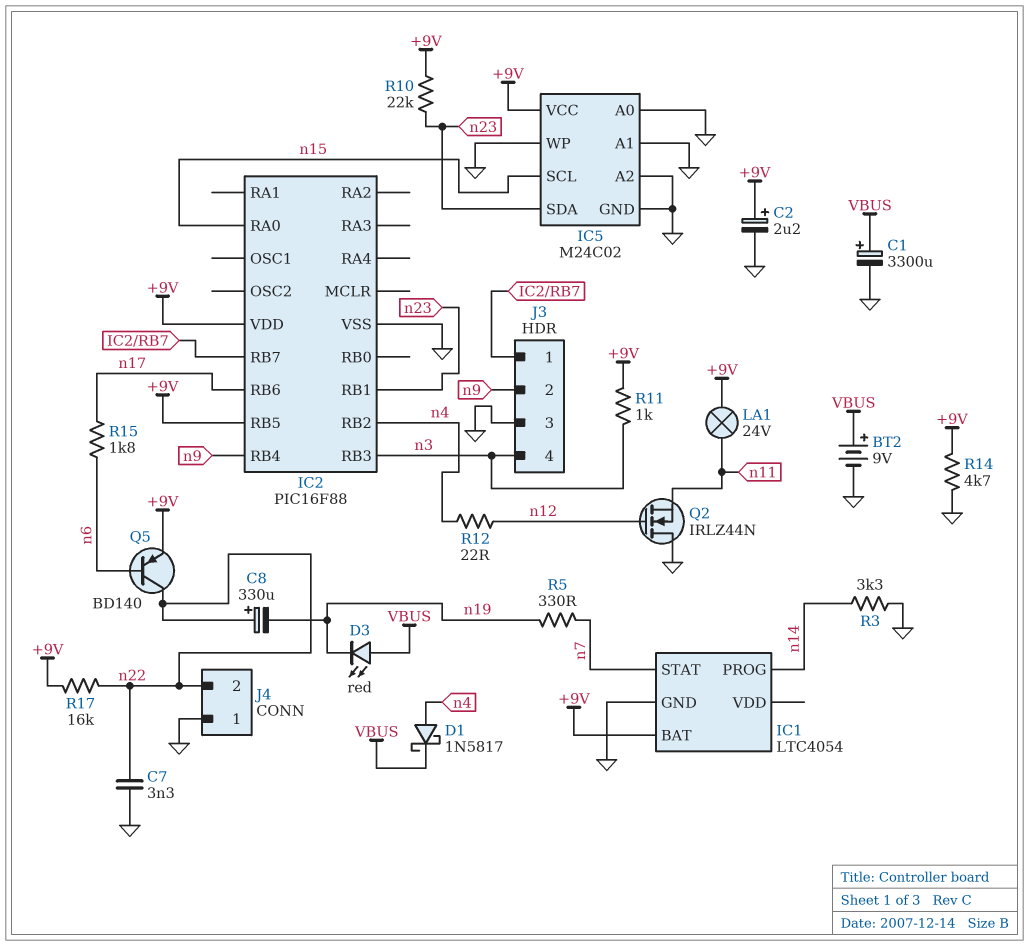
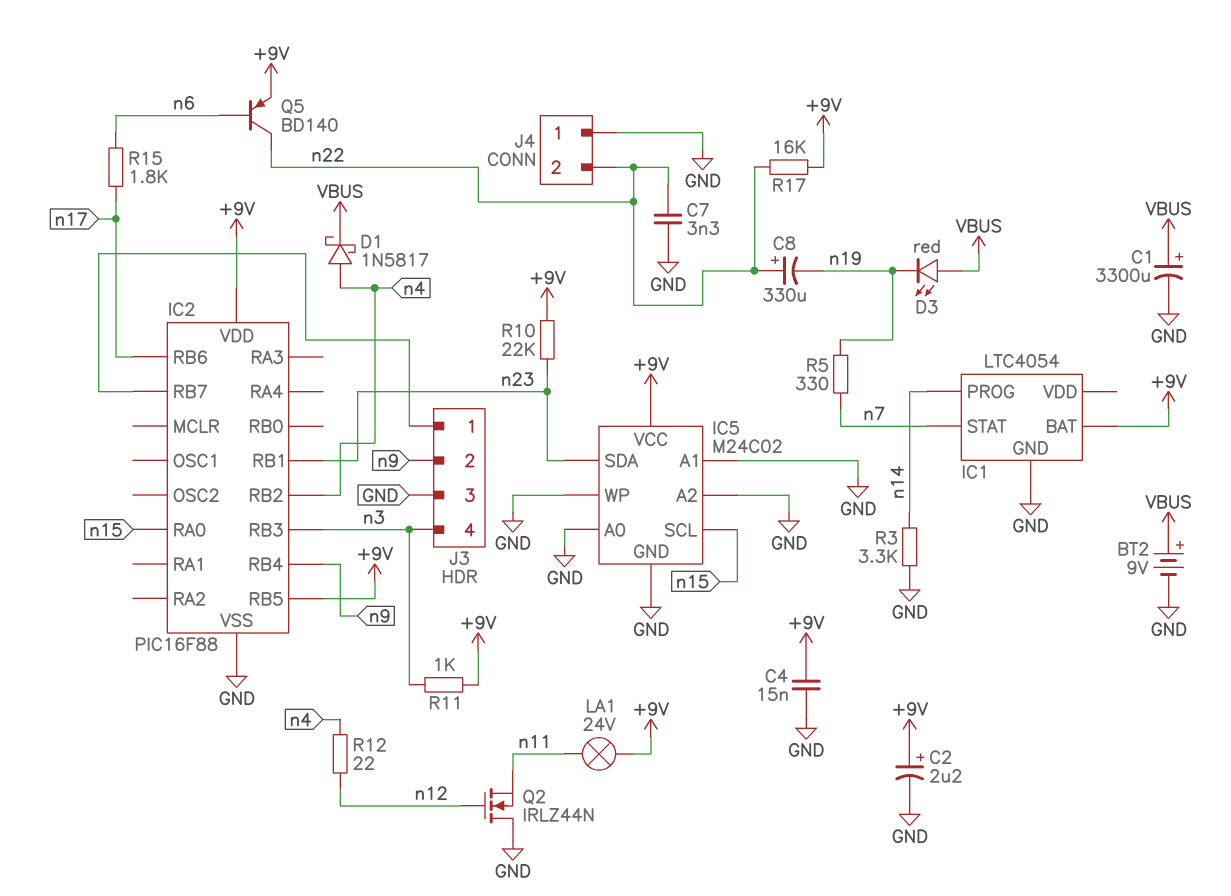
C4: none -> 15nF (+9V, GND)
R14: 4.7k (+9V, GND) -> none

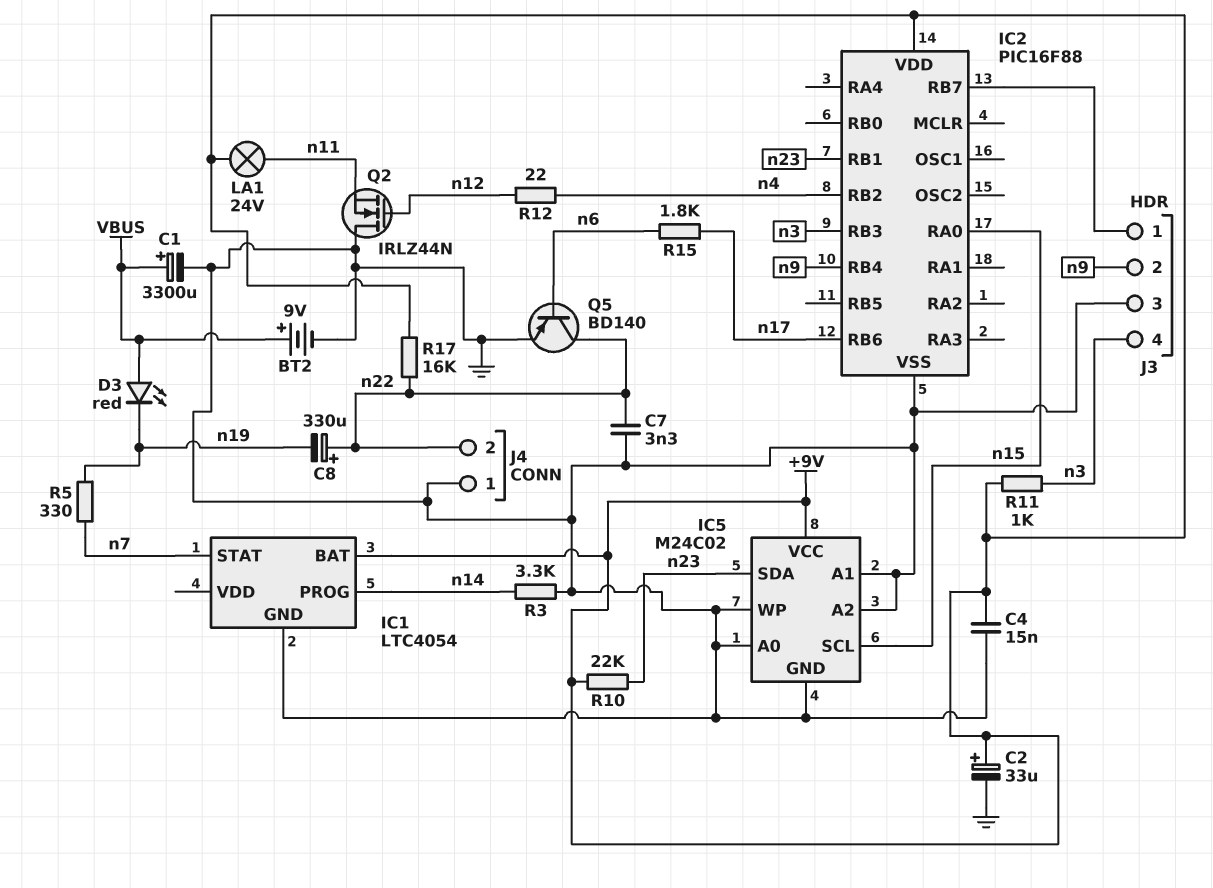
C2: 2.2uF (plus +9V, minus GND) -> 33uF (plus +9V, minus GND)
D1: schottky 1N5817 (A n4, K VBUS) -> none
IC2 pin RB5: +9V -> none
Q5: PNP BD140 (B n6, C n22, E +9V) -> PNP BD140 (B n6, C n22, E GND)

